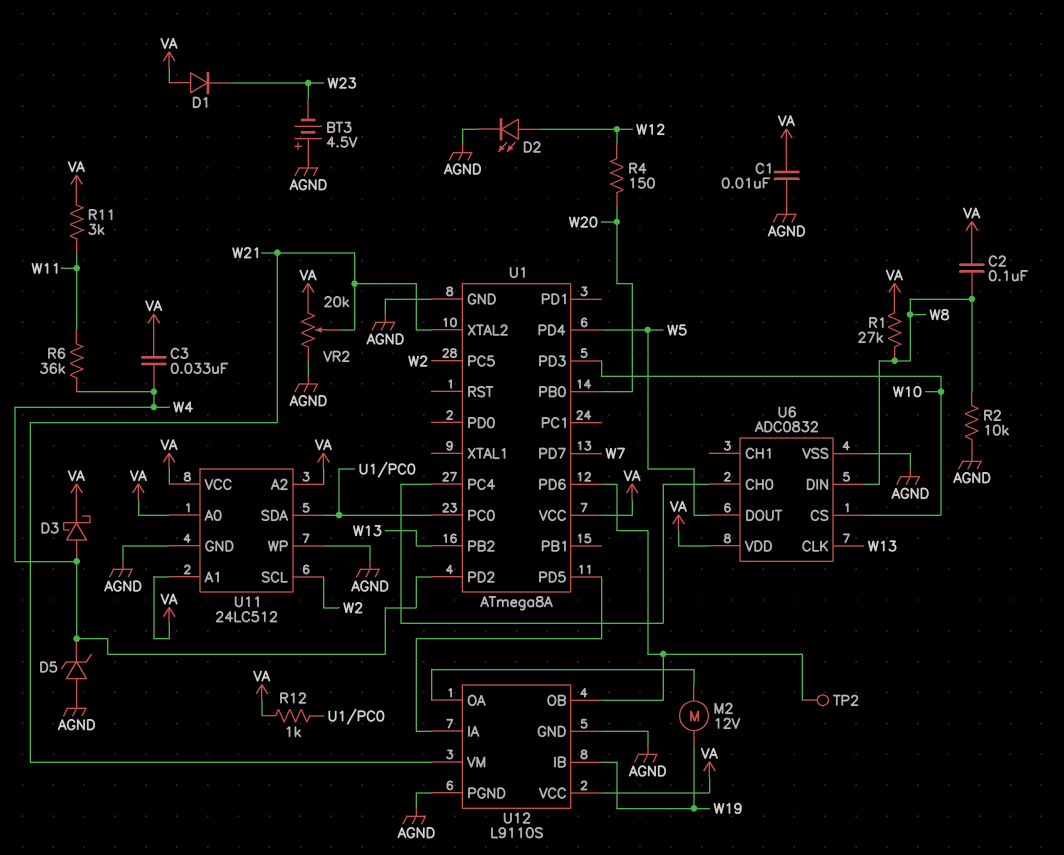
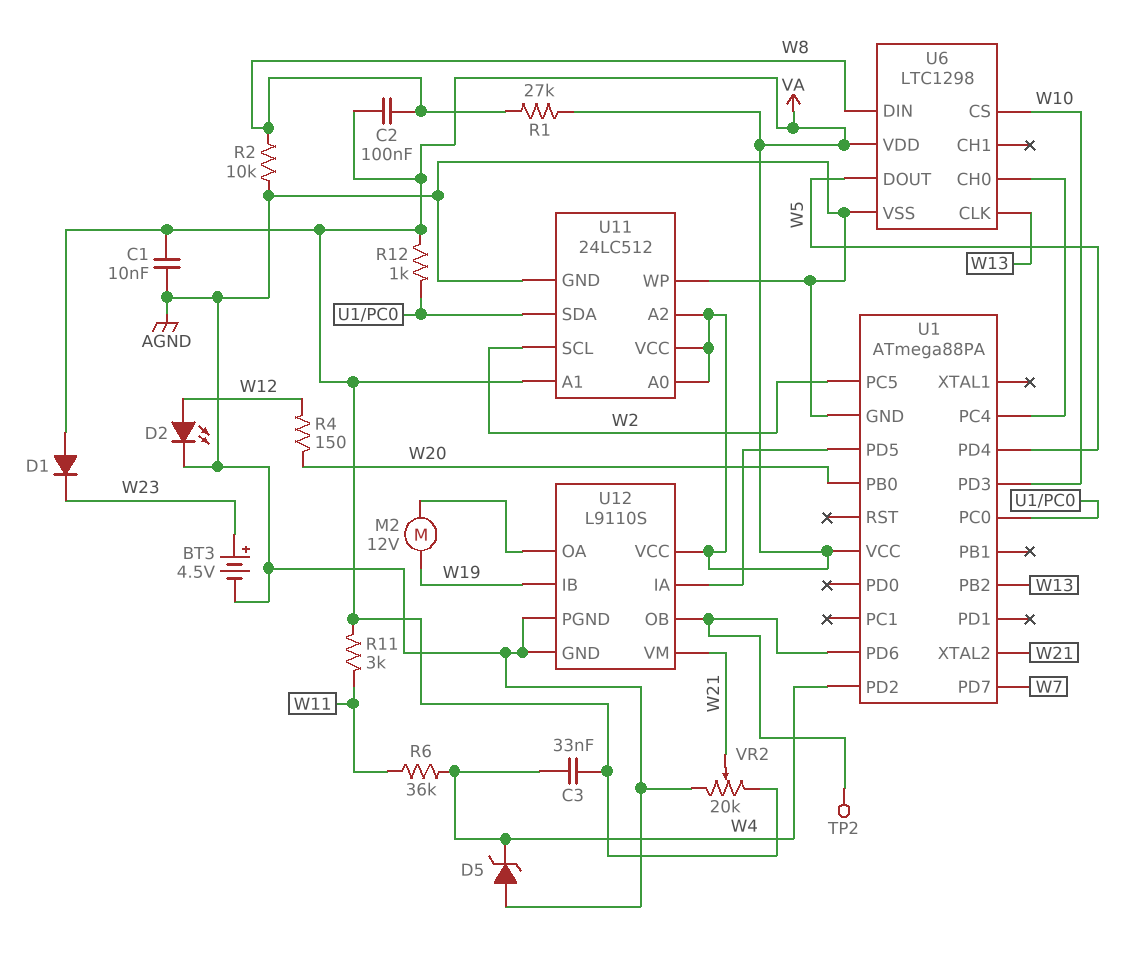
BT3: 4.5V (plus AGND, minus W23) -> 4.5V (plus W23, minus AGND)
D3: schottky (A W4, K VA) -> none
U1: ATmega8A -> ATmega88PA
U6: ADC0832 -> LTC1298

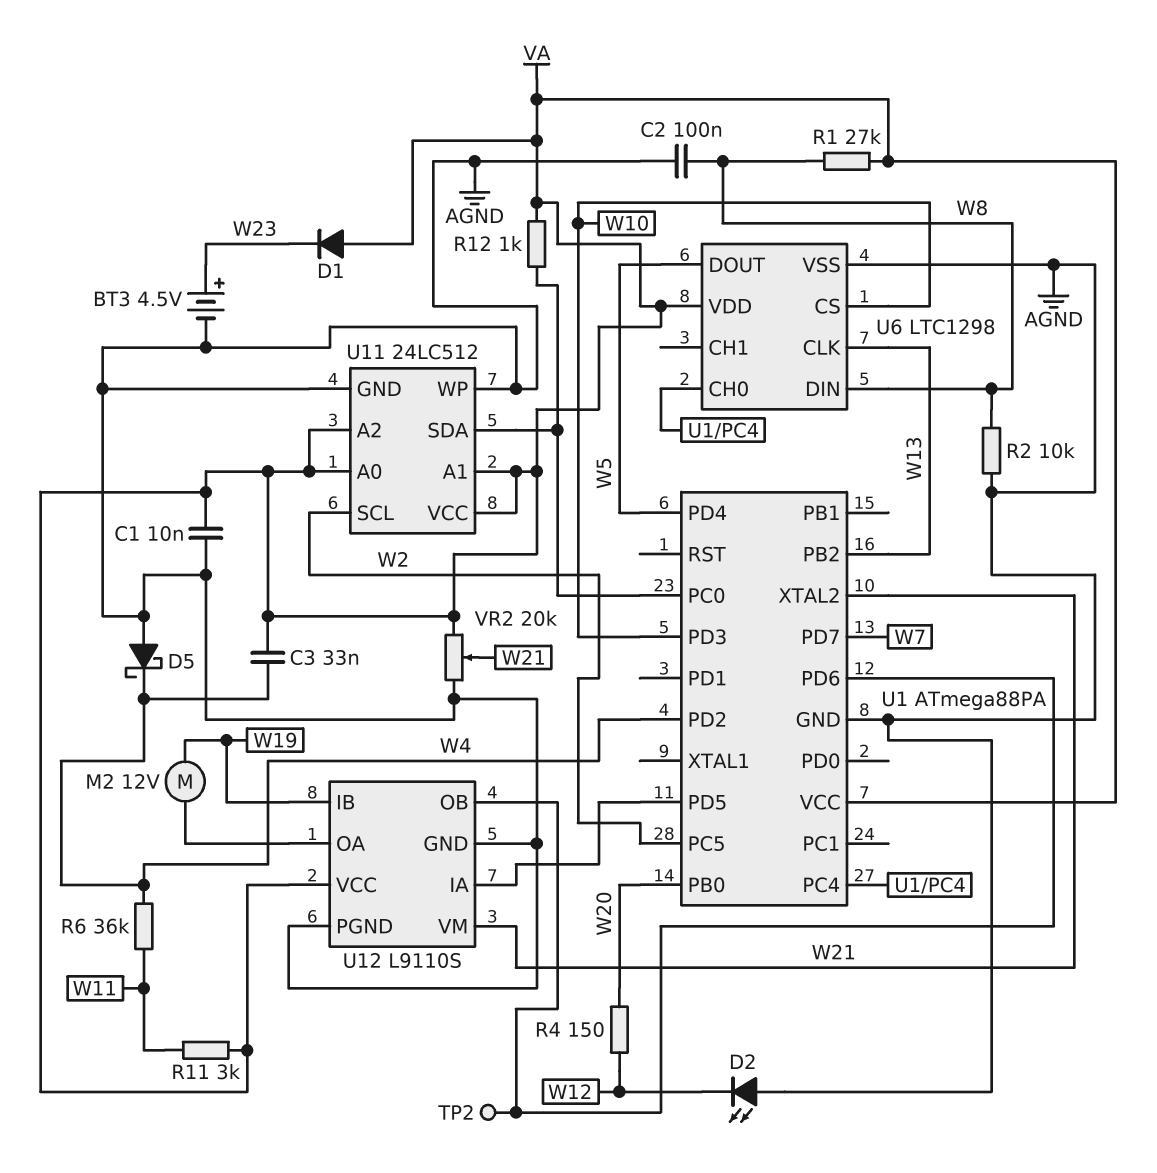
C2: 100nF (VA, W8) -> 100nF (AGND, W8)
D2: LED (A W12, K AGND) -> LED (A AGND, K W12)
D5: zener (A AGND, K W4) -> schottky (A AGND, K W4)

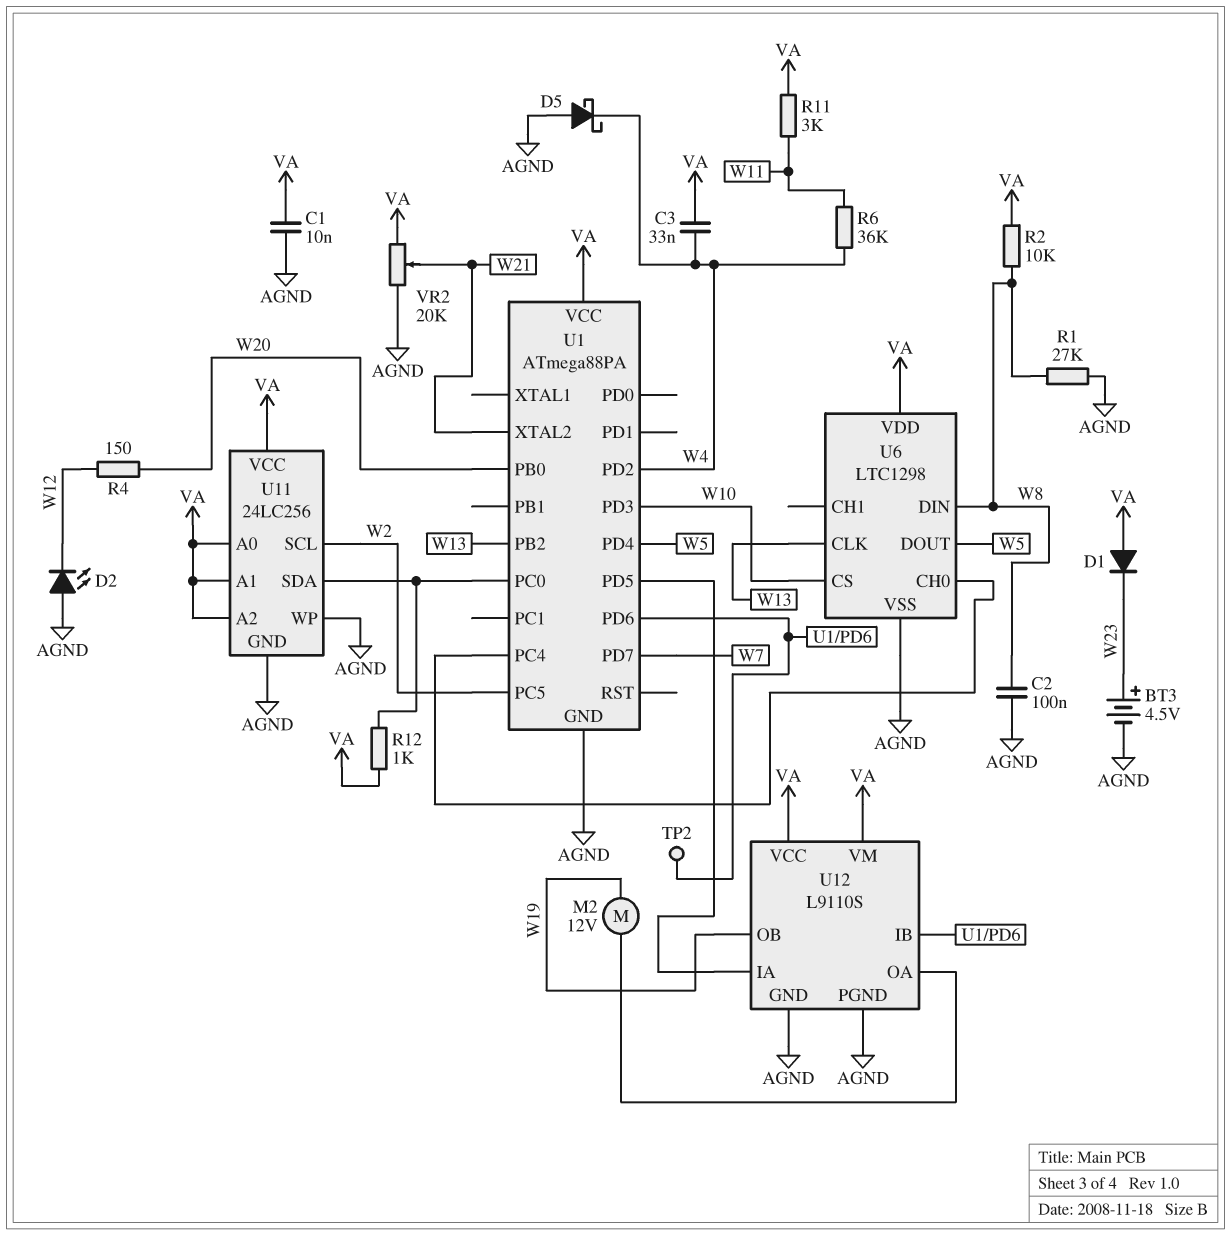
R1: 27k (VA, W8) -> 27k (AGND, W8)
R2: 10k (AGND, W8) -> 10k (VA, W8)
U11: 24LC512 -> 24LC256
U12 pin IB: W19 -> U1/PD6
U12 pin OB: U1/PD6 -> W19
U12 pin VM: W21 -> VA

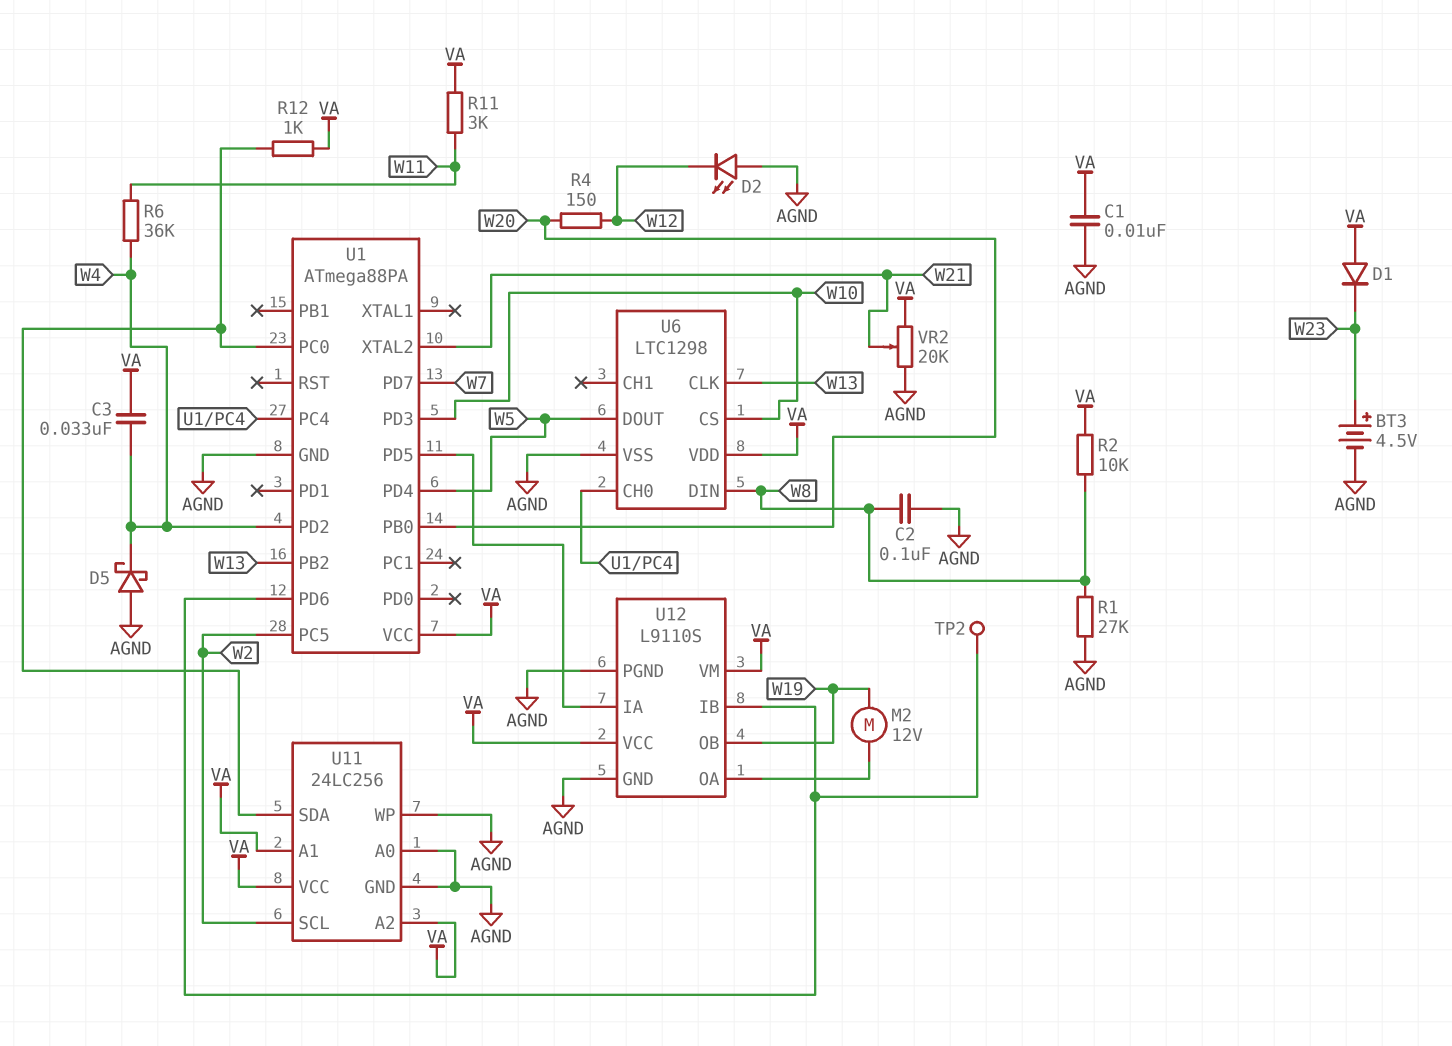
U11 pin A0: VA -> AGND

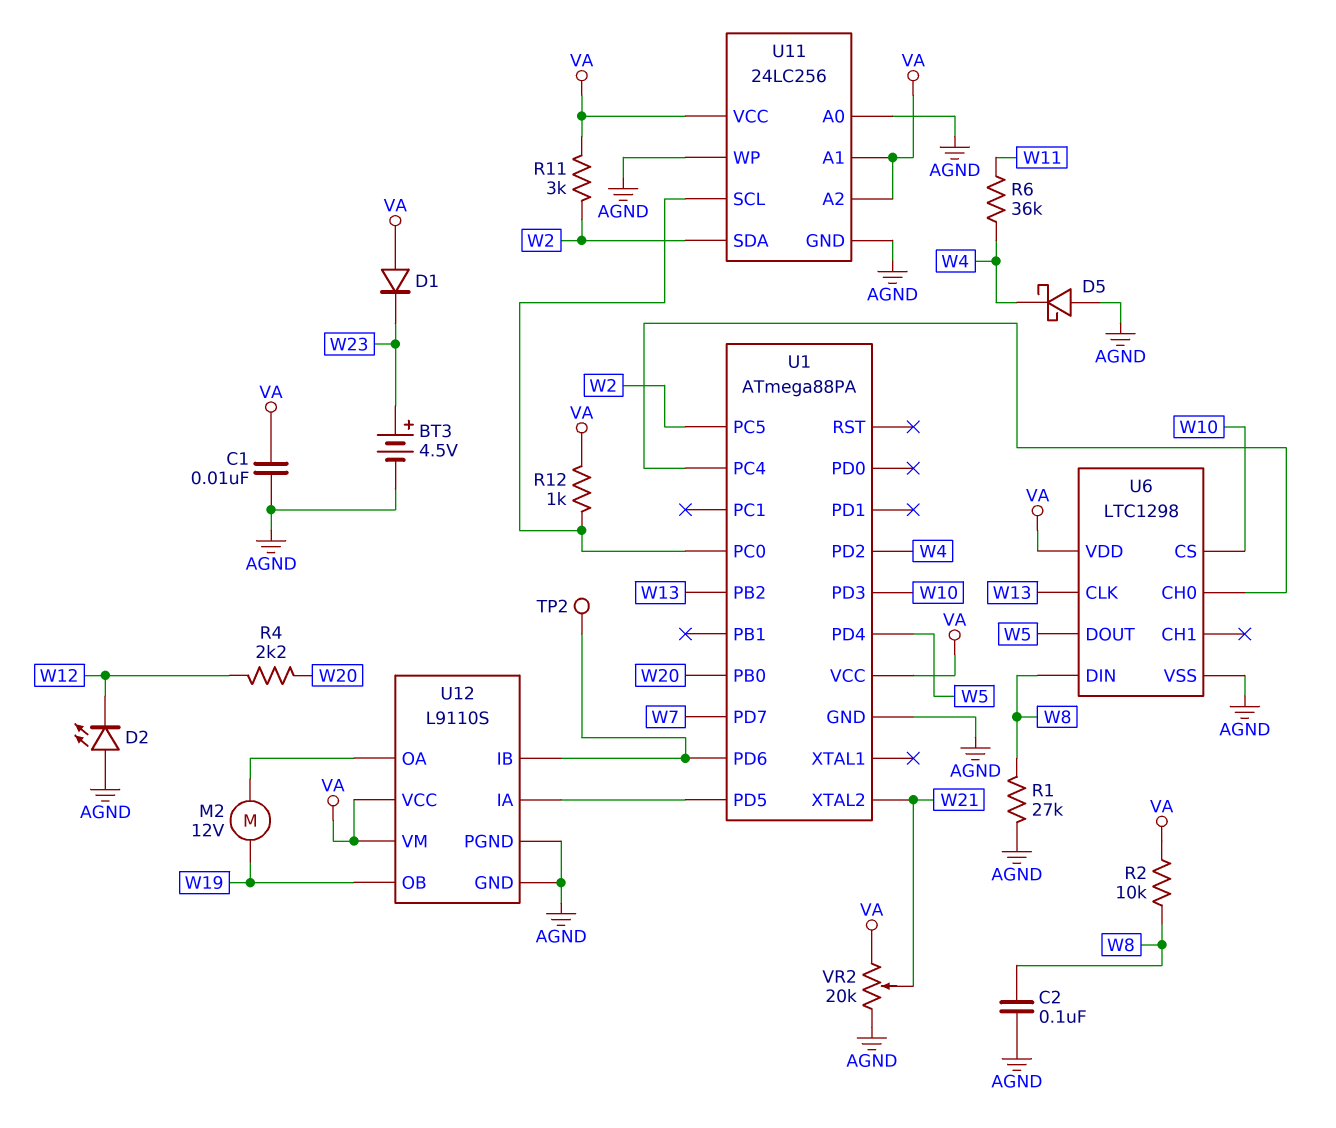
C3: 33nF (VA, W4) -> none
R4: 150 (W12, W20) -> 2.2k (W12, W20)
R11: 3k (VA, W11) -> 3k (VA, W2)
U11 pin SCL: W2 -> U1/PC0
U11 pin SDA: U1/PC0 -> W2

